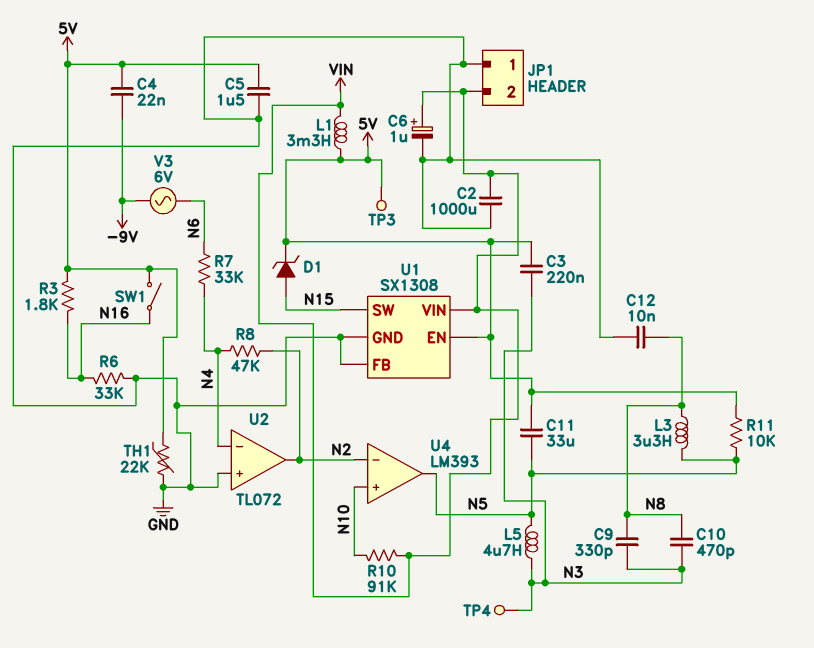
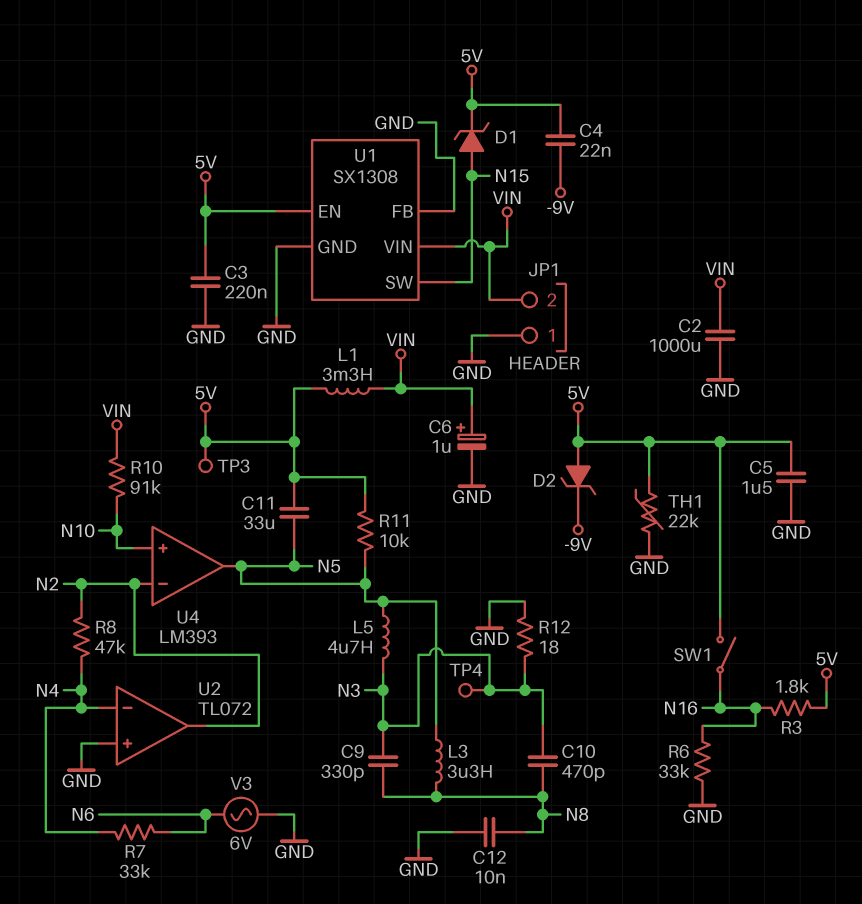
C3: 220nF (5V, N3) -> 220nF (5V, GND)
D2: none -> zener (A 5V, K -9V)
R12: none -> 18 (GND, N3)
V3: AC 6V (-9V, N6) -> AC 6V (GND, N6)

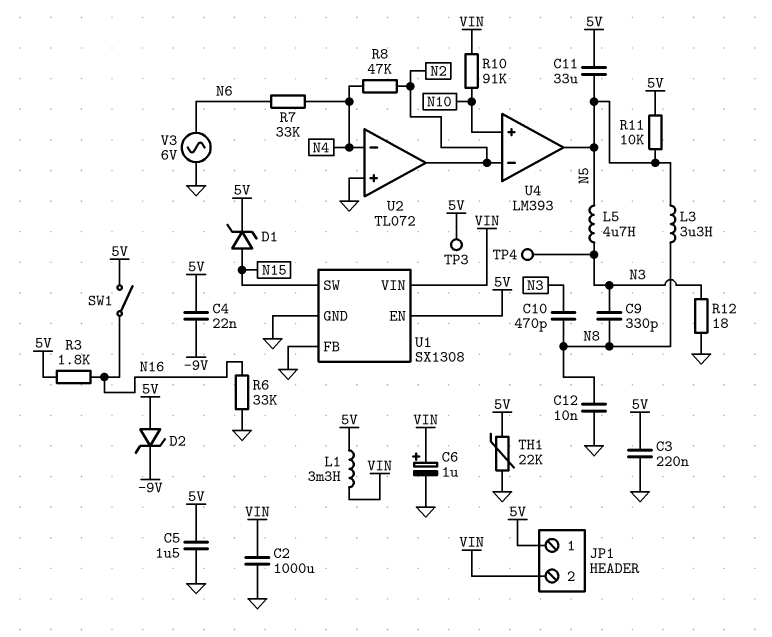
JP1 pin 1: GND -> 5V

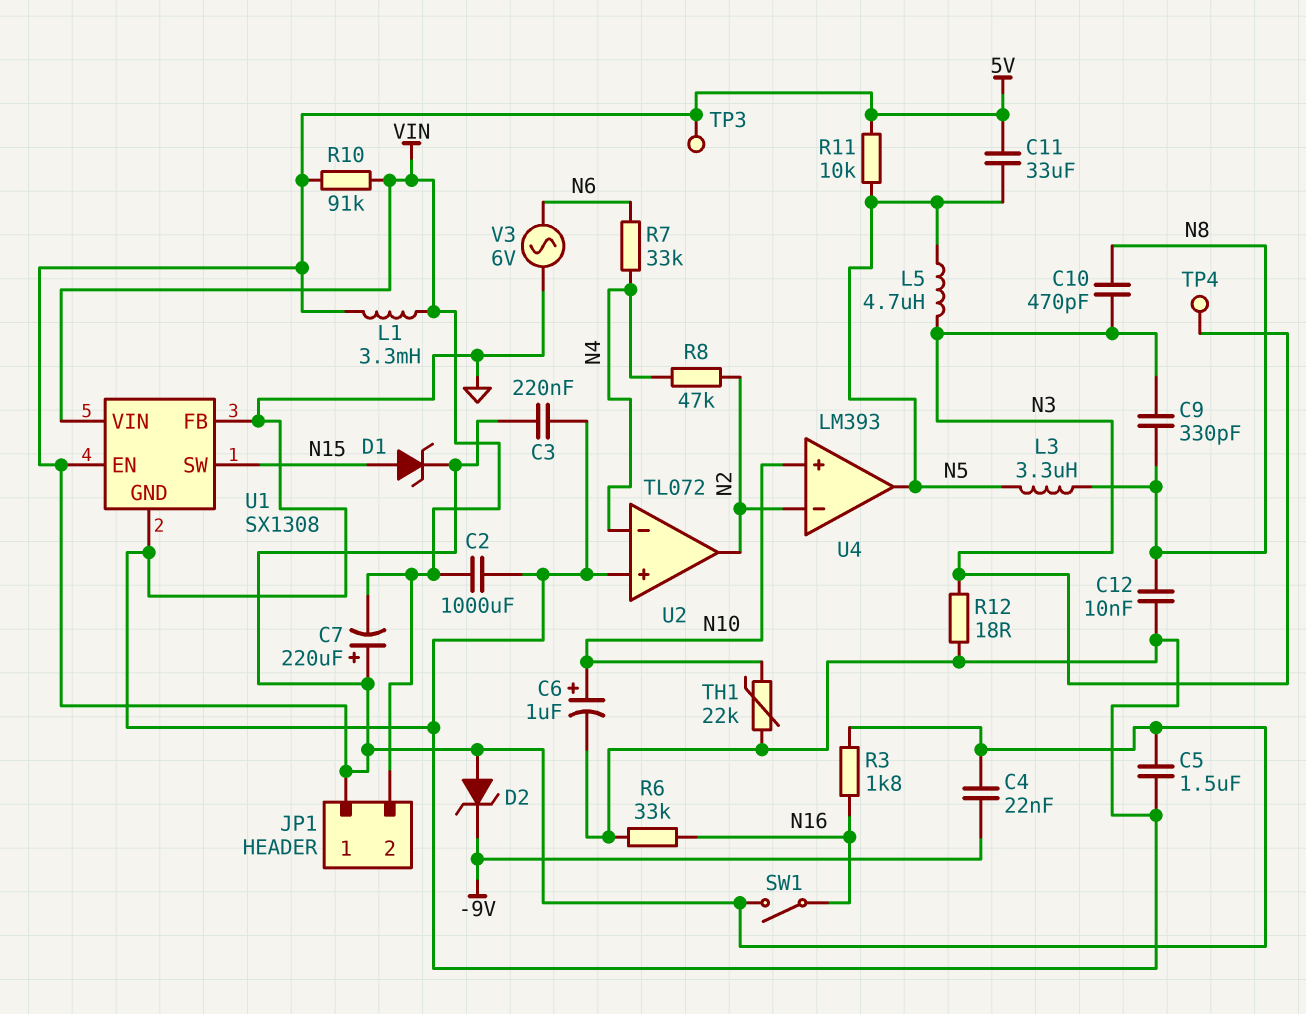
C6: 1uF (plus VIN, minus GND) -> 1uF (plus N10, minus GND)
C7: none -> 220uF (plus 5V, minus VIN)
R10: 91k (N10, VIN) -> 91k (5V, VIN)
TH1: 22k (5V, GND) -> 22k (GND, N10)

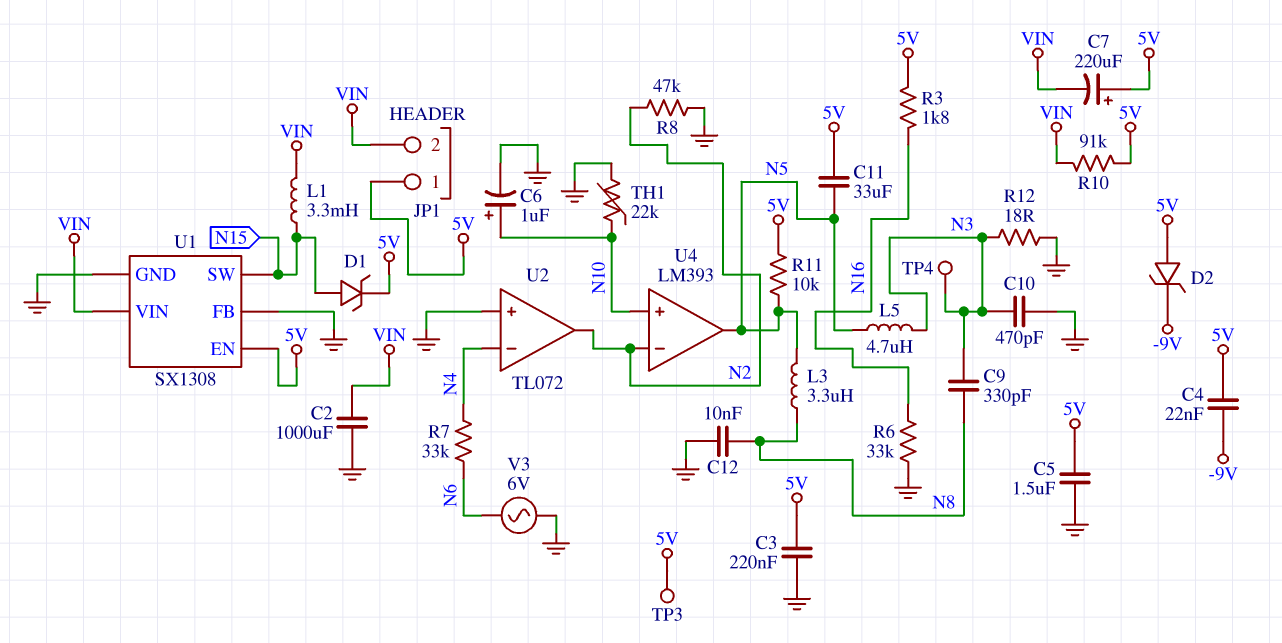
C10: 470pF (N3, N8) -> 470pF (GND, N3)
L1: 3.3mH (5V, VIN) -> 3.3mH (N15, VIN)
R8: 47k (N2, N4) -> 47k (GND, N2)
SW1: switch (5V, N16) -> none

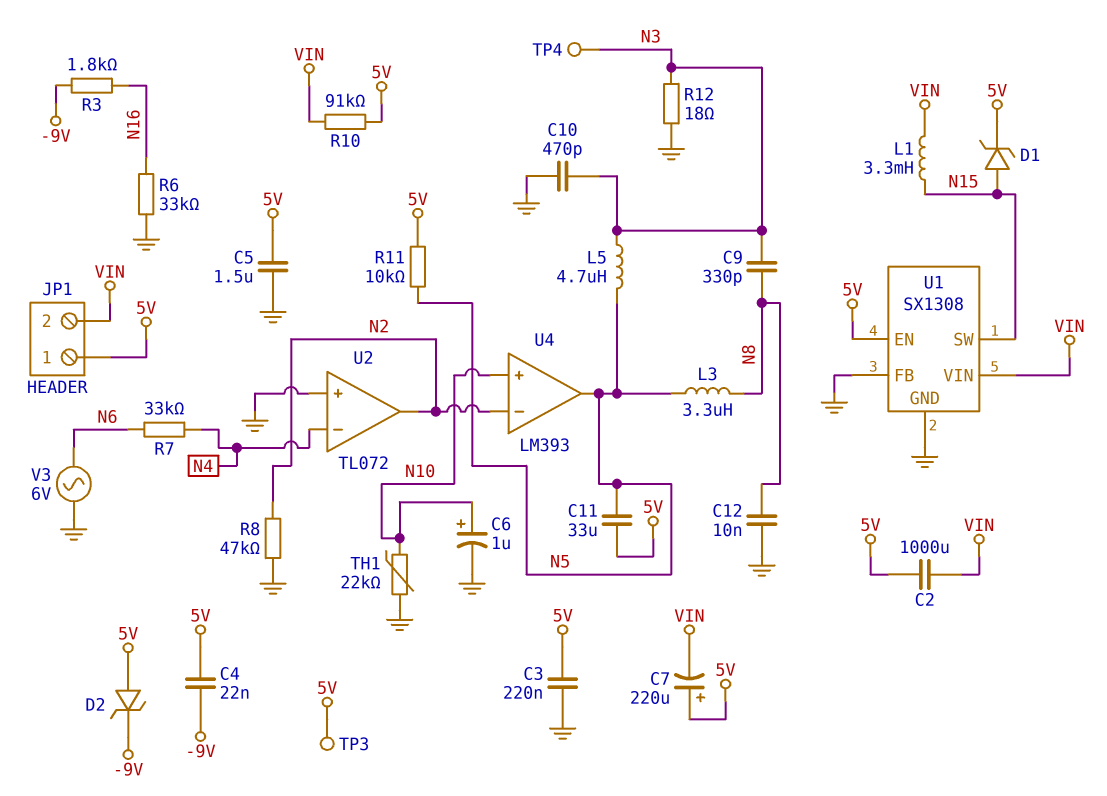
C2: 1000uF (GND, VIN) -> 1000uF (5V, VIN)
R3: 1.8k (5V, N16) -> 1.8k (-9V, N16)

